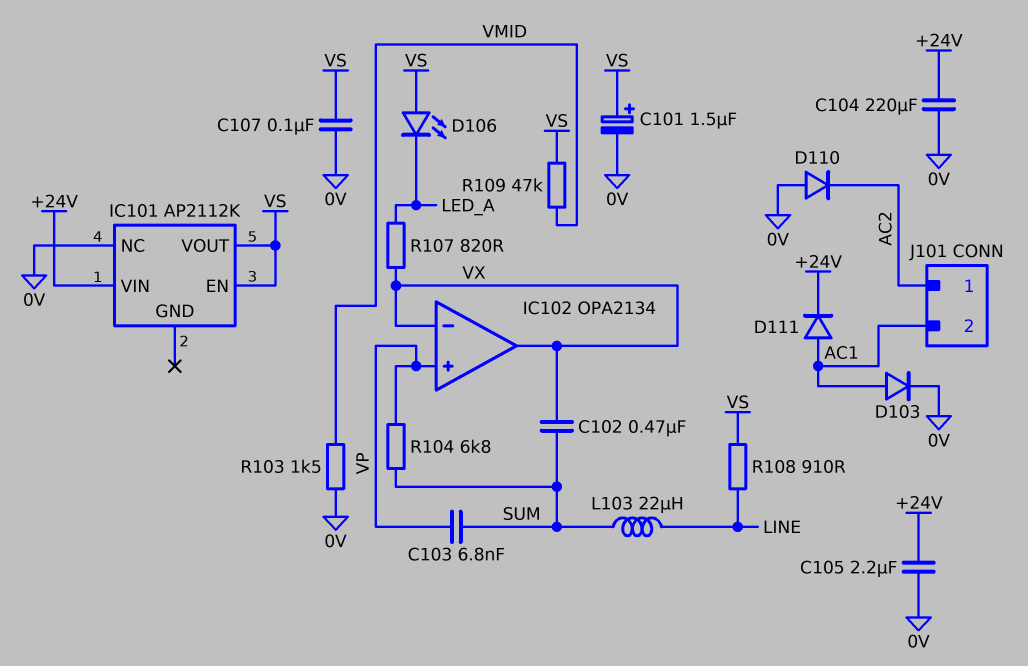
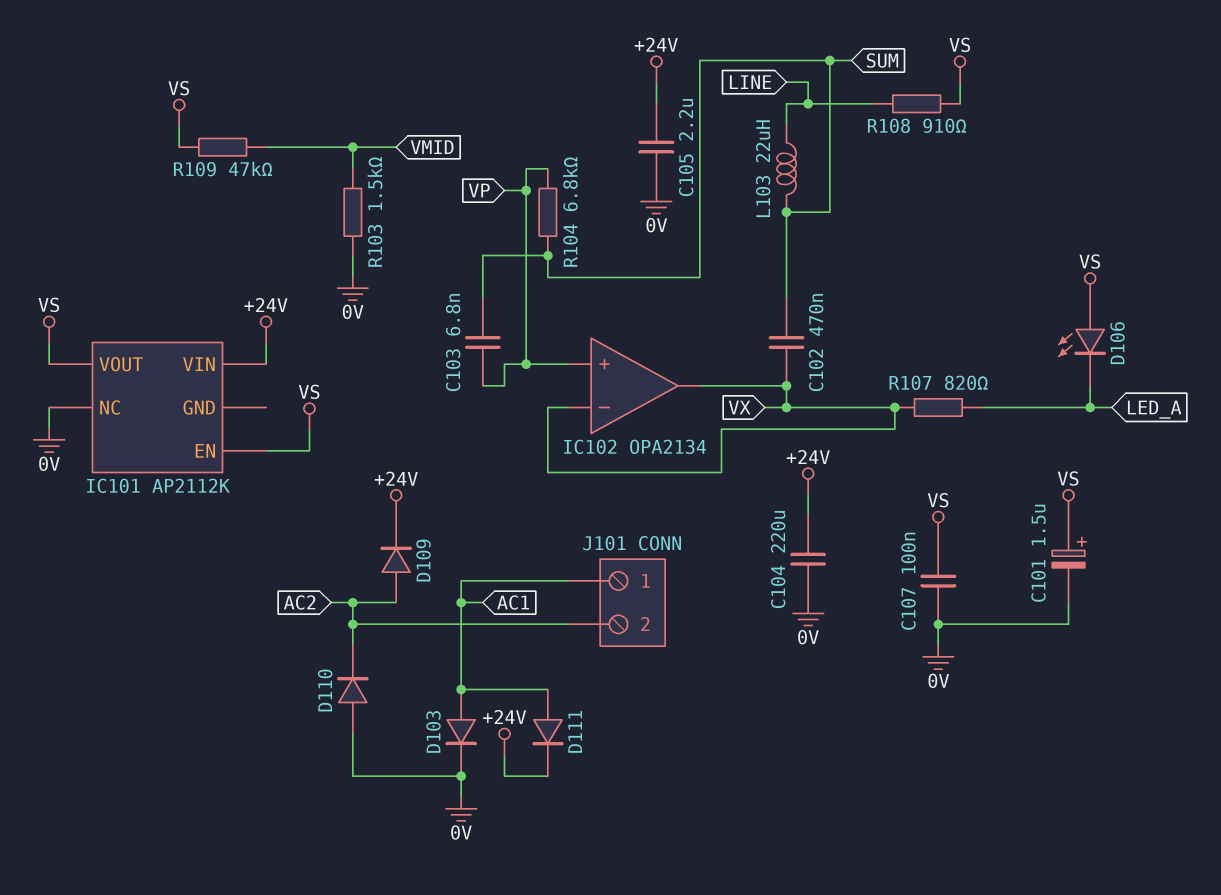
D109: none -> diode (A AC2, K +24V)
J101 pin 1: AC2 -> AC1
J101 pin 2: AC1 -> AC2

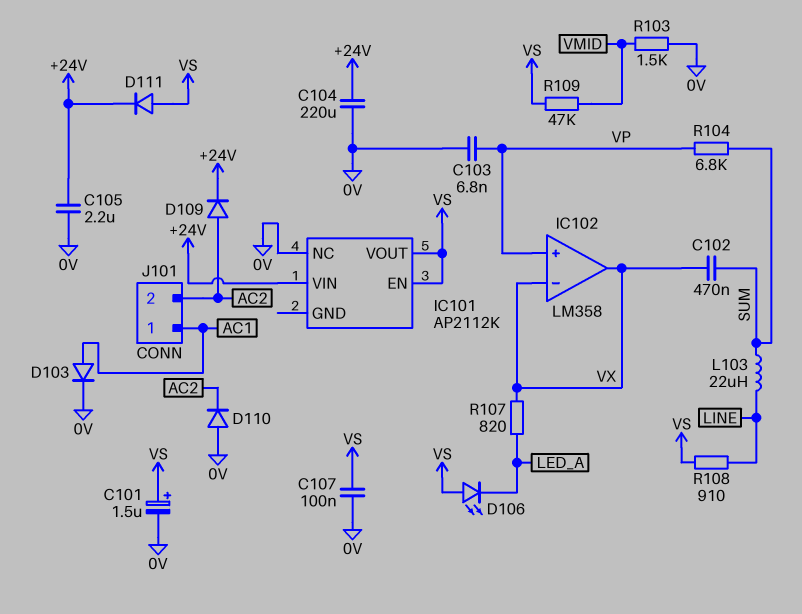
C103: 6.8nF (SUM, VP) -> 6.8nF (0V, VP)
D111: diode (A AC1, K +24V) -> diode (A VS, K +24V)
IC102: OPA2134 -> LM358

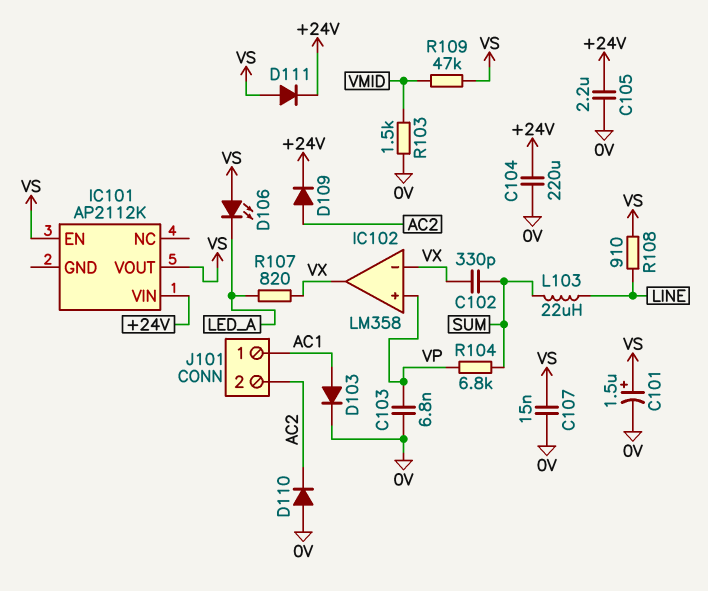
C102: 470nF (SUM, VX) -> 330pF (SUM, VX)
C107: 100nF (0V, VS) -> 15nF (0V, VS)
IC101 pin NC: 0V -> none

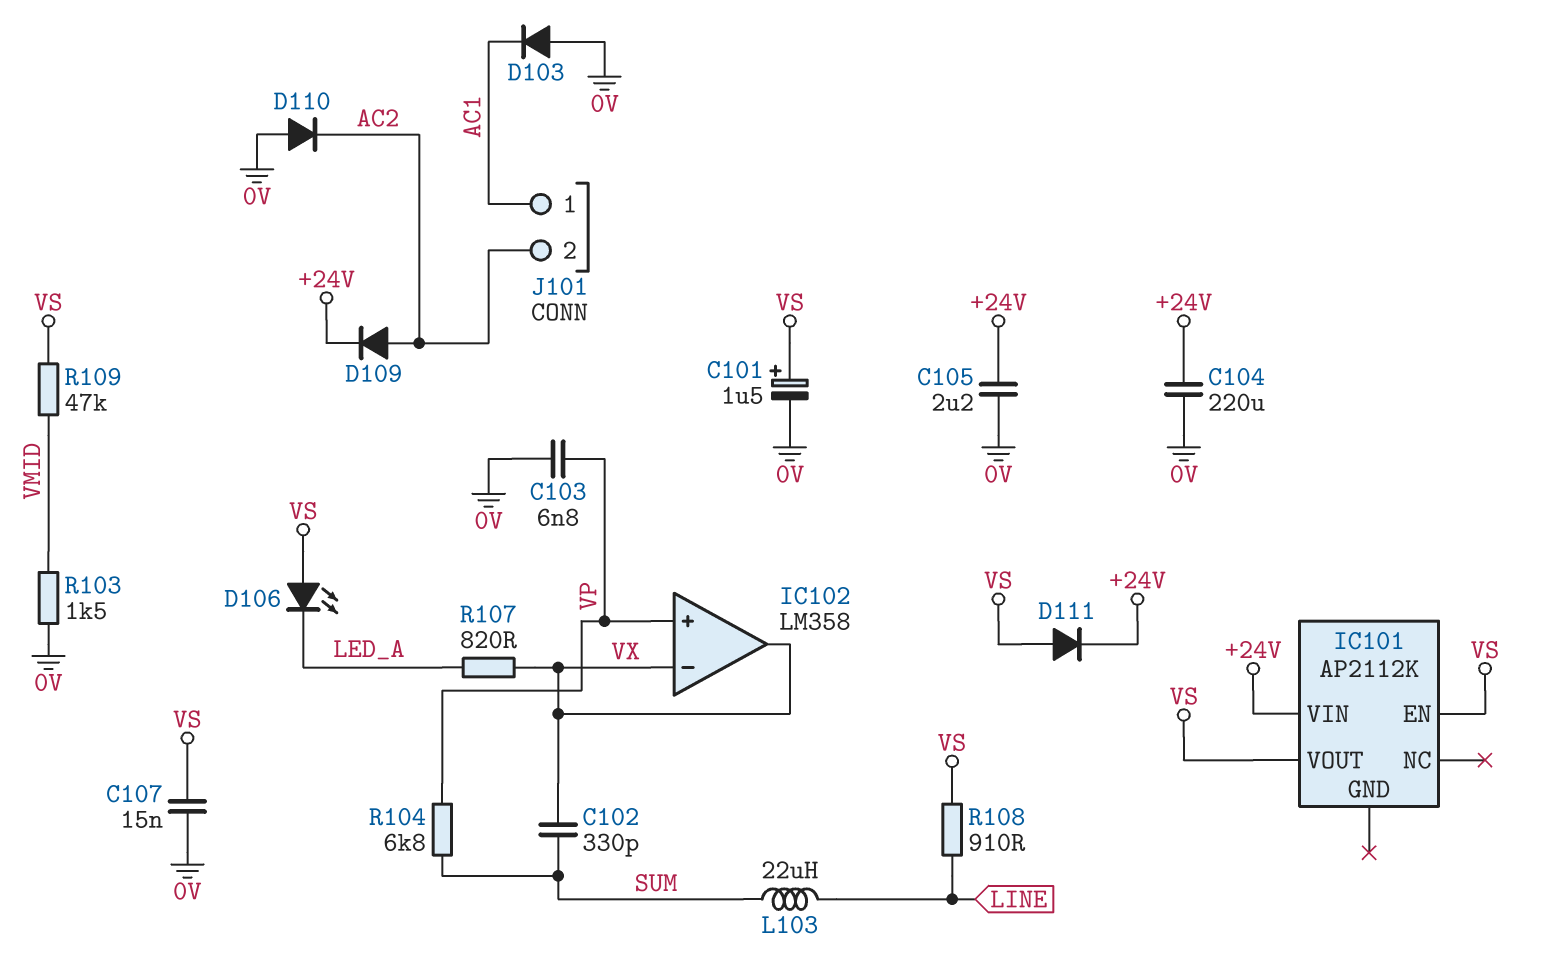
D103: diode (A AC1, K 0V) -> diode (A 0V, K AC1)

